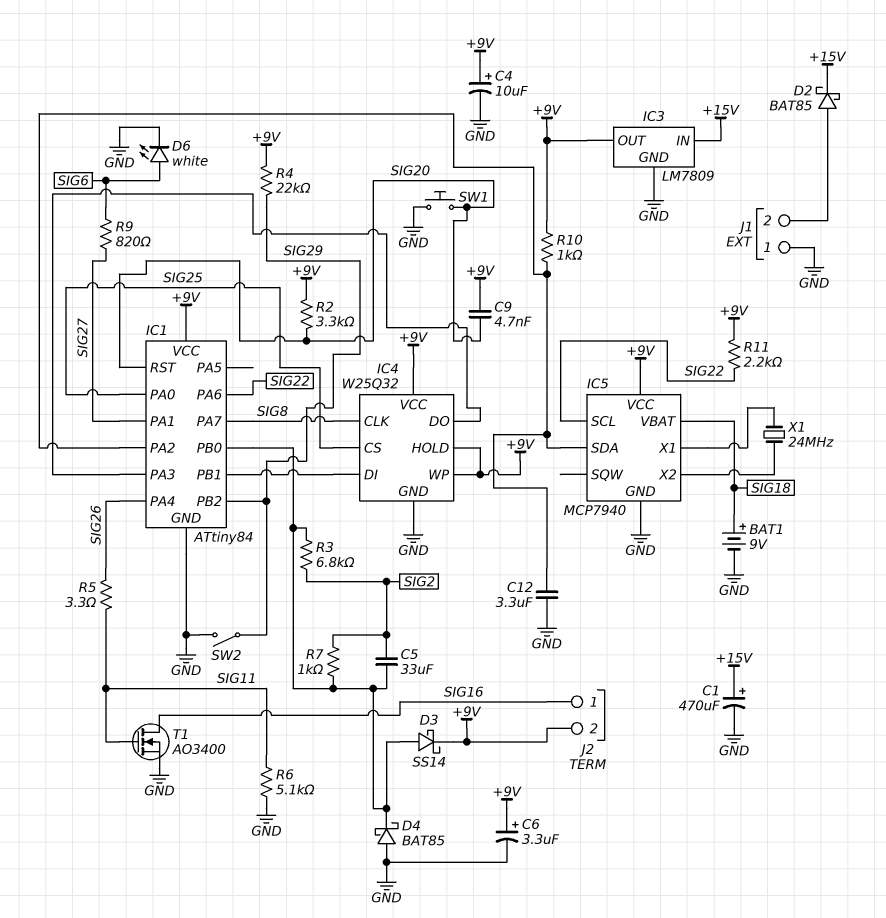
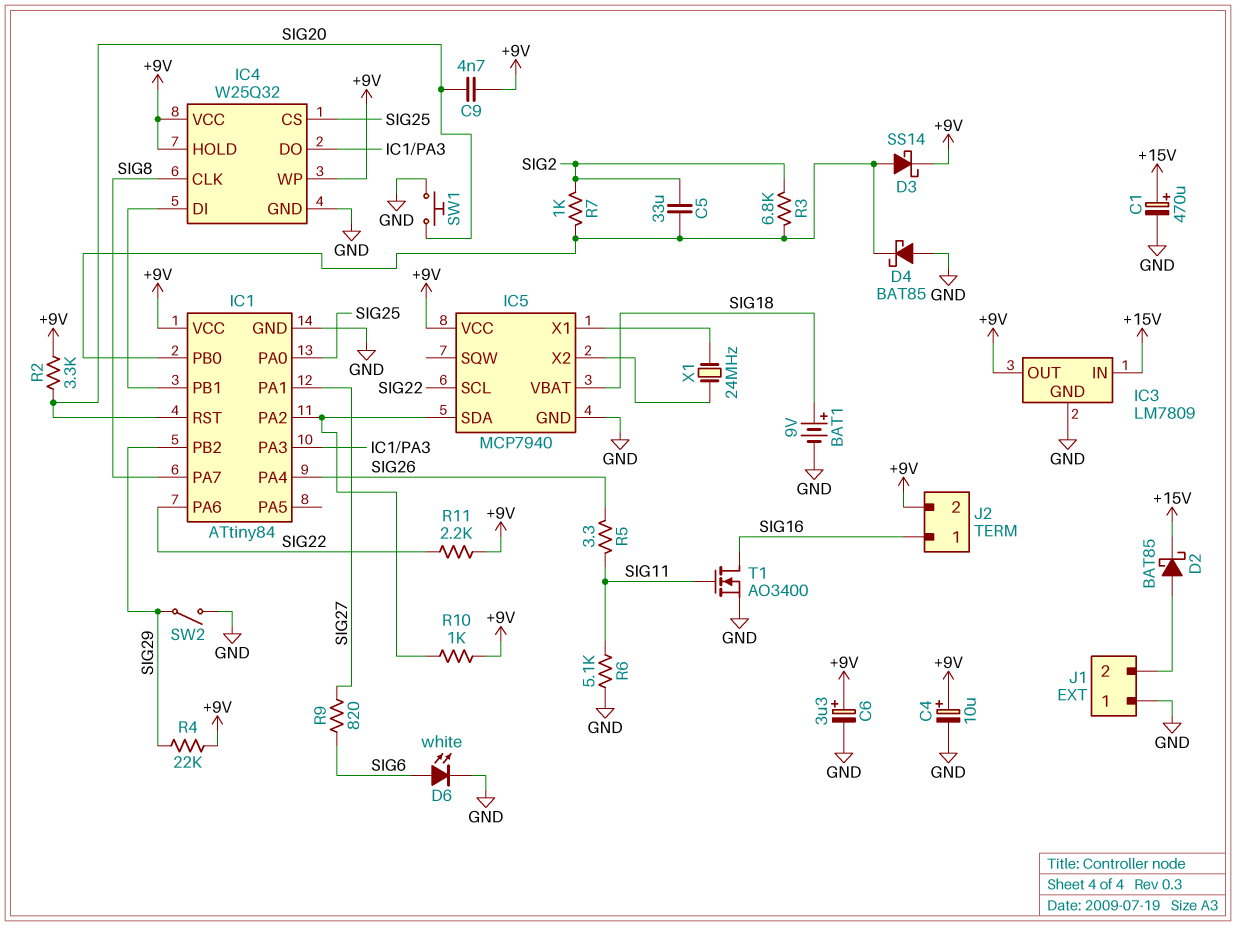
C12: 3.3uF (GND, IC1/PA2) -> none

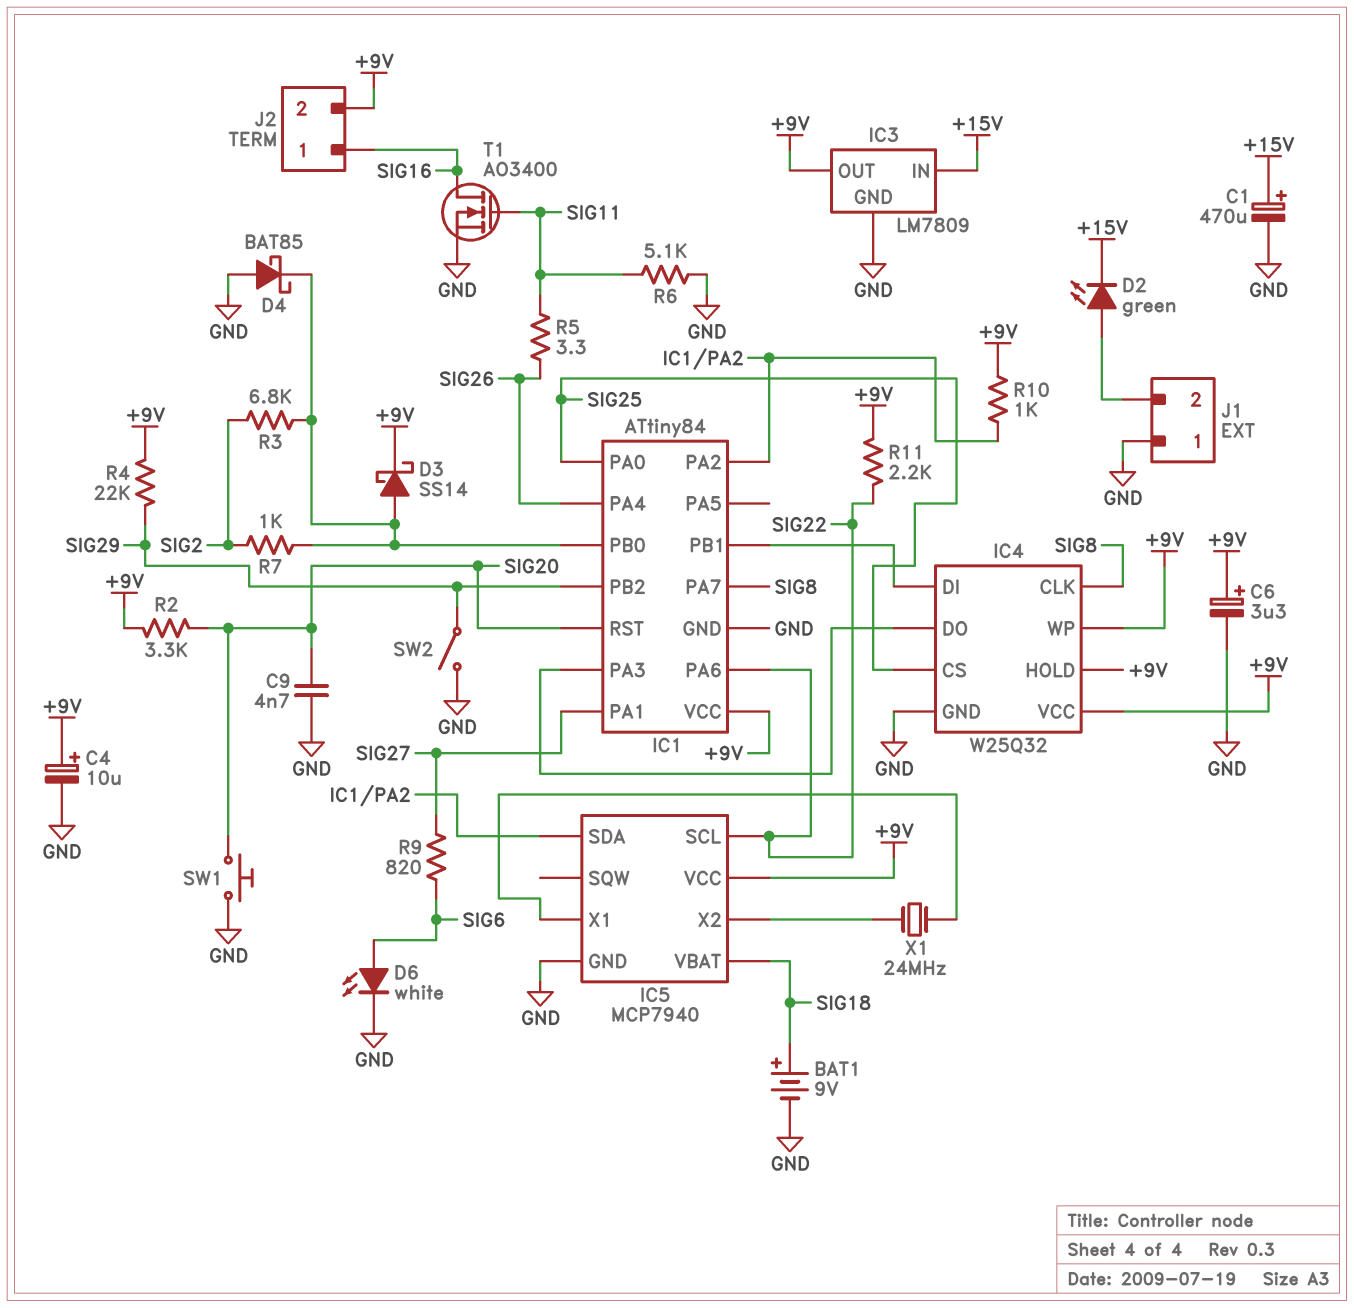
C5: 33uF (IC1/PB0, SIG2) -> none
C9: 4.7nF (+9V, SIG20) -> 4.7nF (GND, SIG20)
D2: schottky BAT85 (A J1/2, K +15V) -> LED green (A J1/2, K +15V)

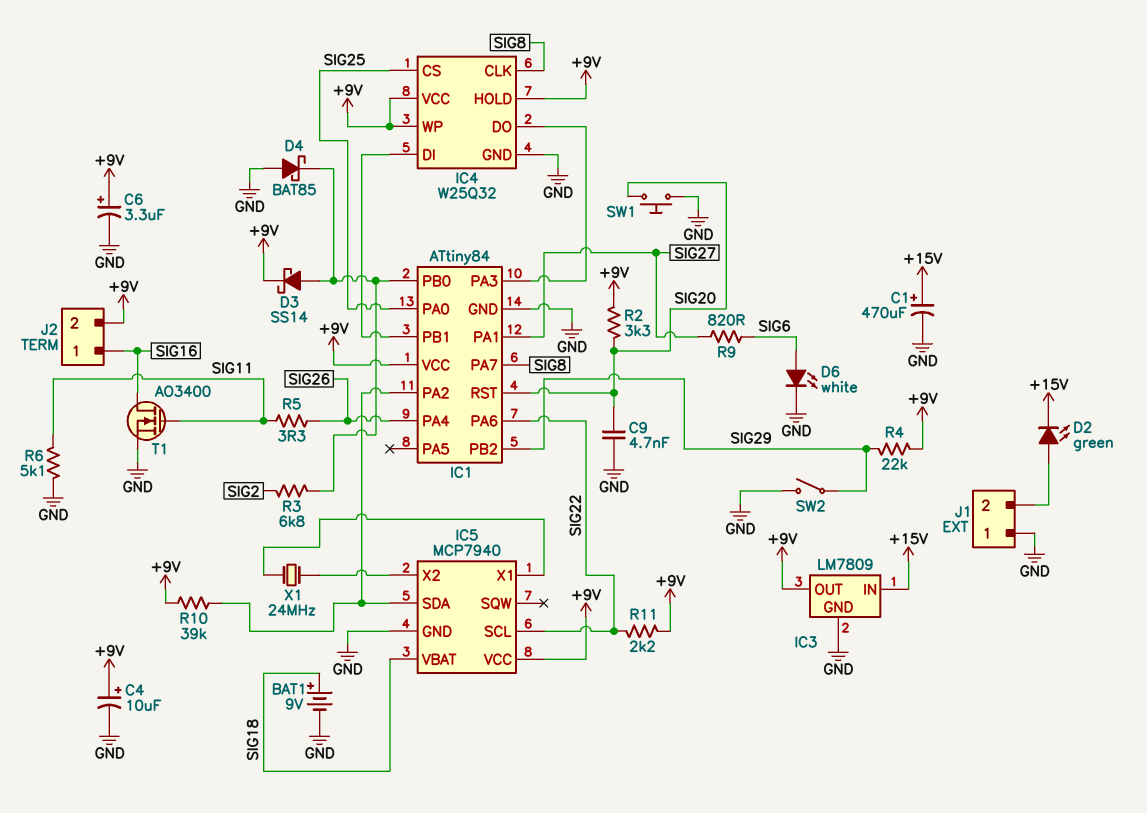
R7: 1k (IC1/PB0, SIG2) -> none
R10: 1k (+9V, IC1/PA2) -> 39k (+9V, IC1/PA2)

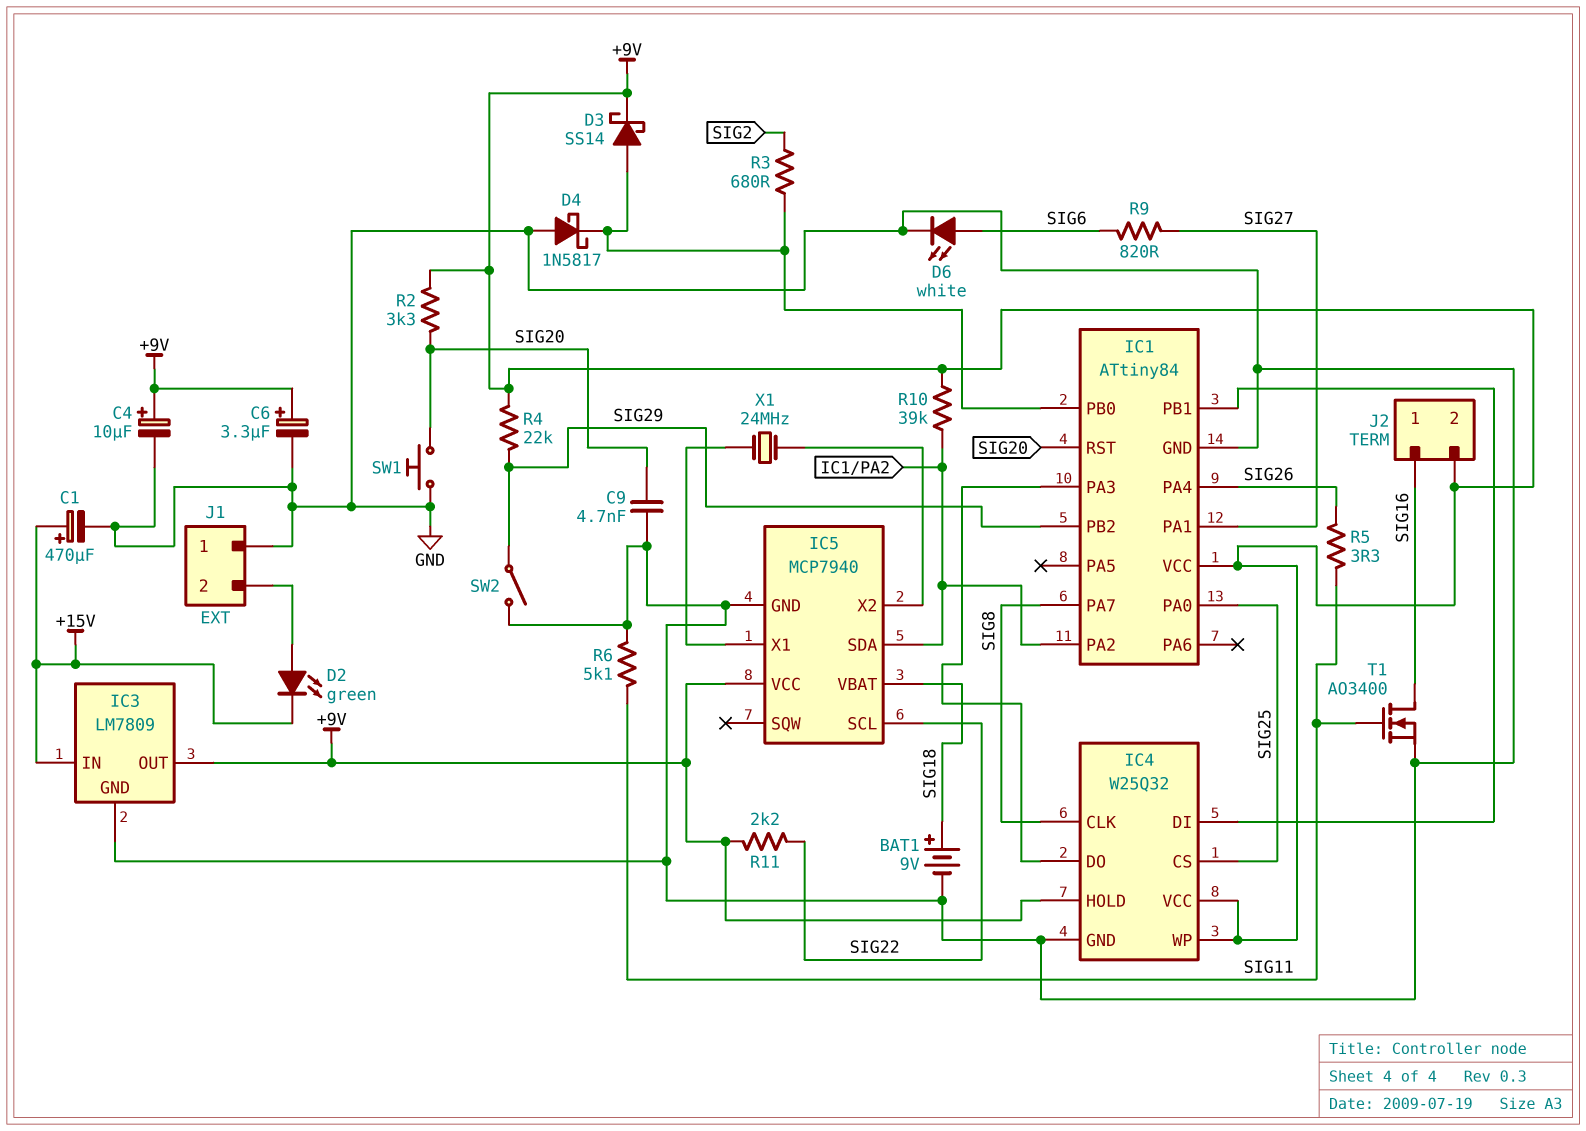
D4: schottky BAT85 (A GND, K IC1/PB0) -> schottky 1N5817 (A GND, K IC1/PB0)
IC1 pin PA6: SIG22 -> none
R3: 6.8k (IC1/PB0, SIG2) -> 680 (IC1/PB0, SIG2)

